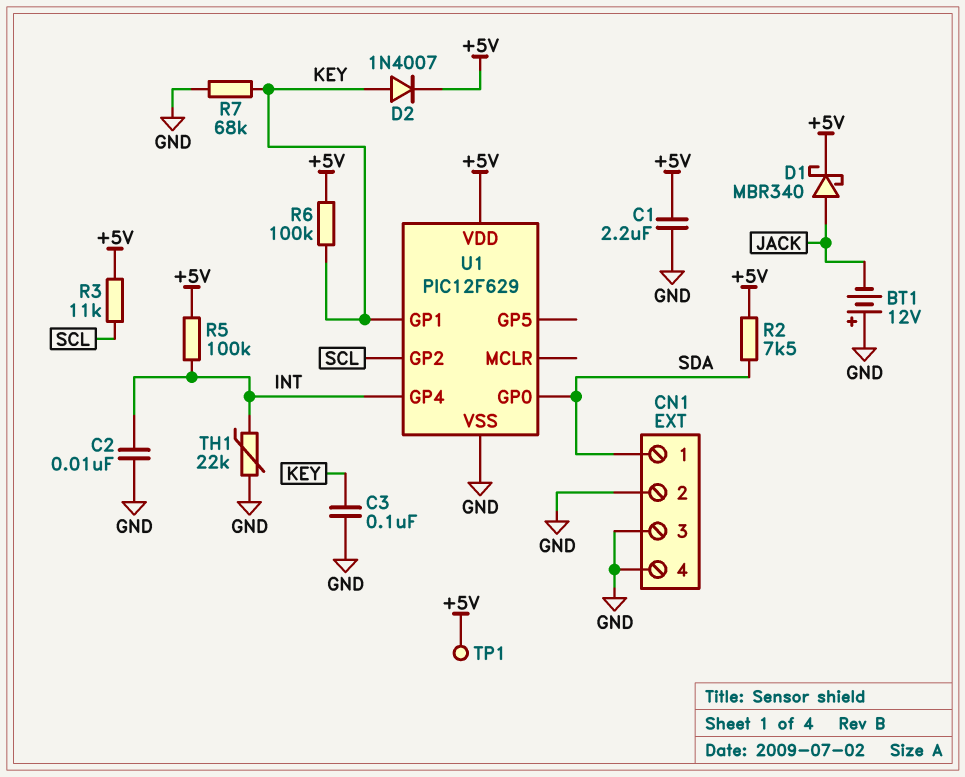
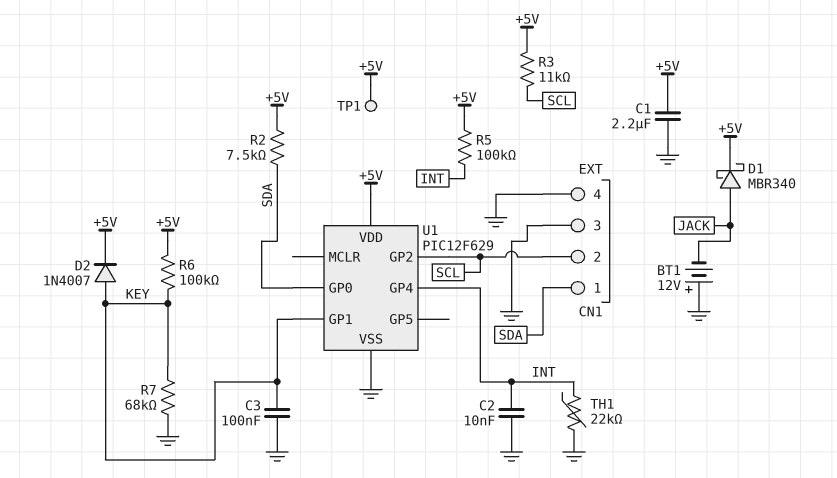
CN1 pin 2: GND -> SCL

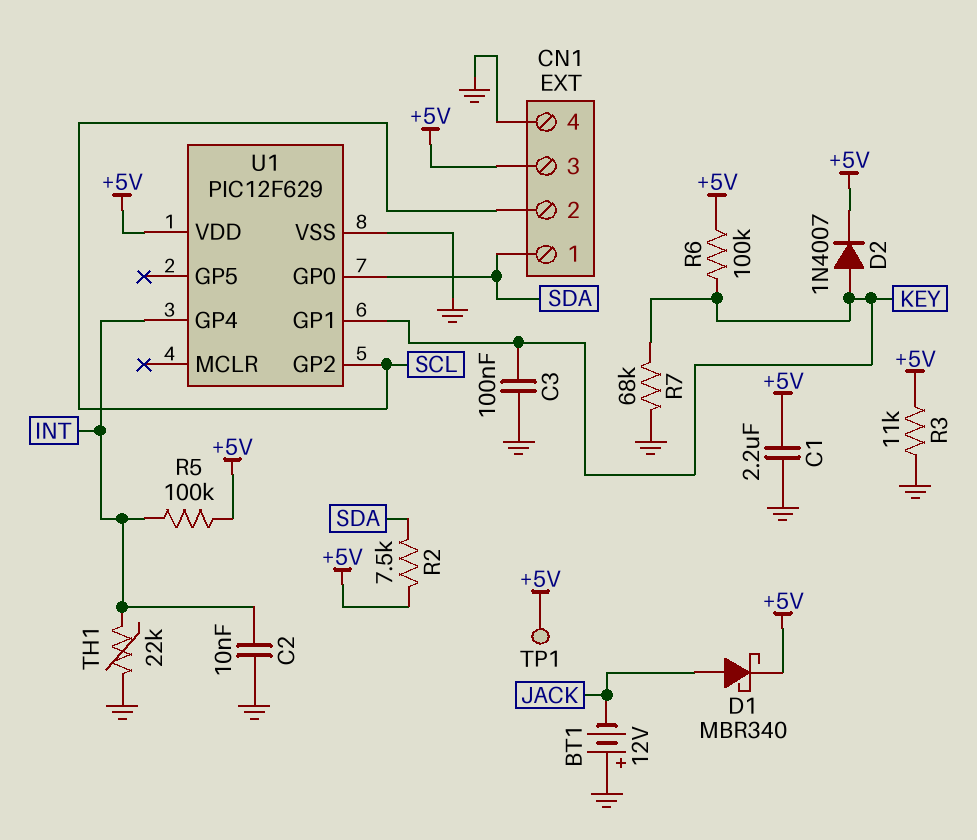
CN1 pin 3: GND -> +5V
R3: 11k (+5V, SCL) -> 11k (+5V, GND)

